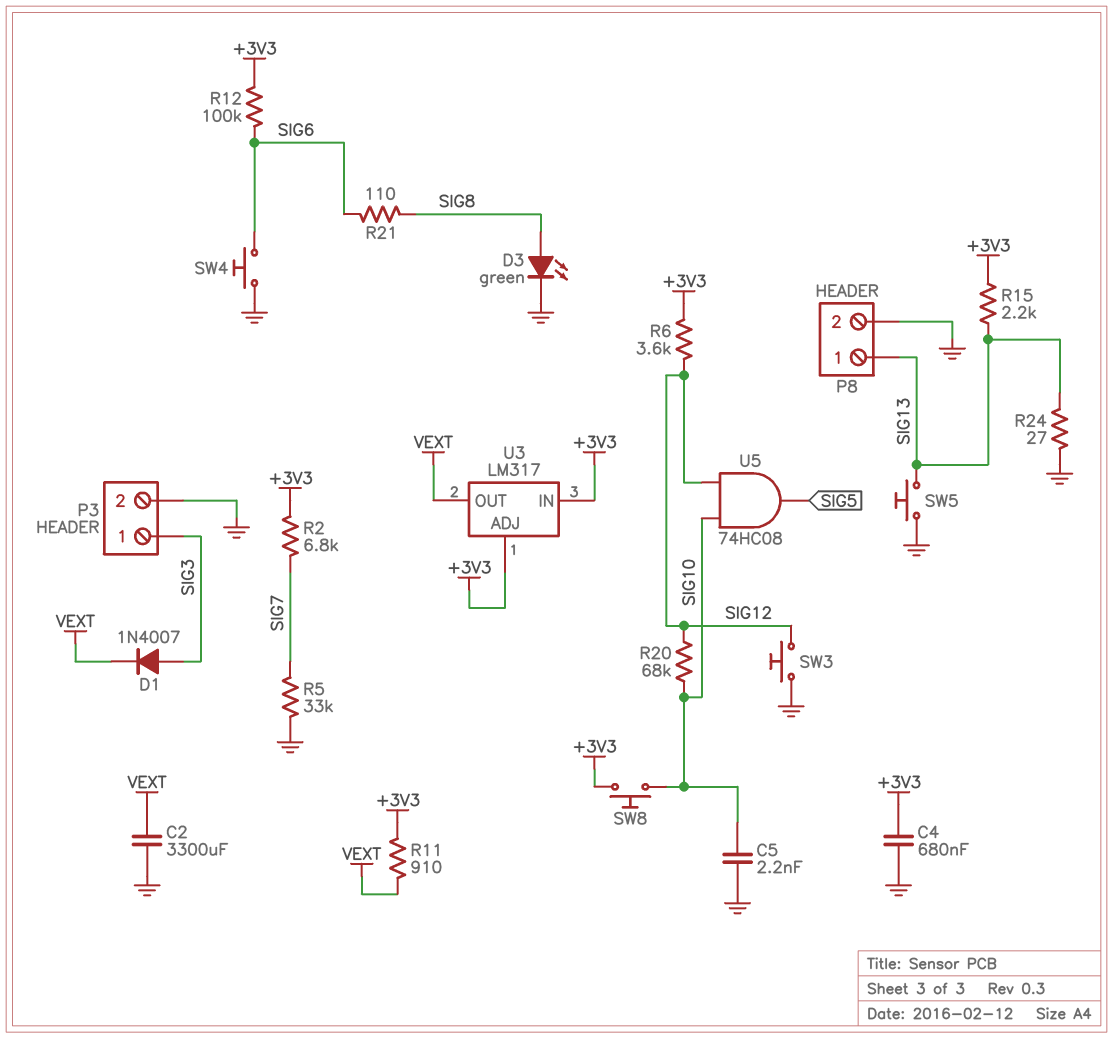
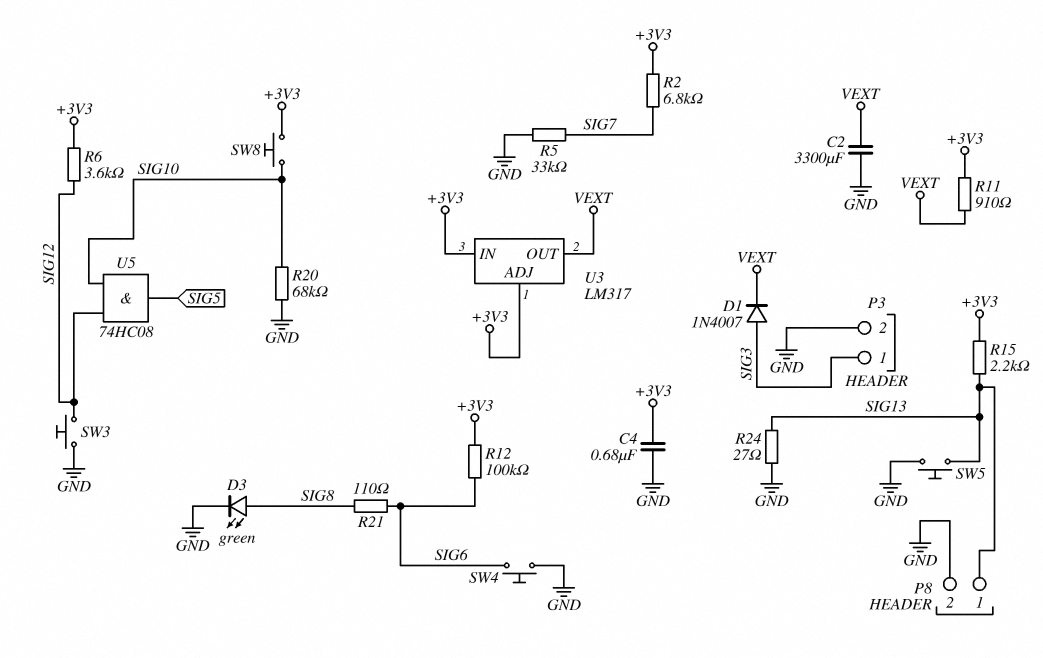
C5: 2.2nF (GND, SIG10) -> none
R20: 68k (SIG10, SIG12) -> 68k (GND, SIG10)

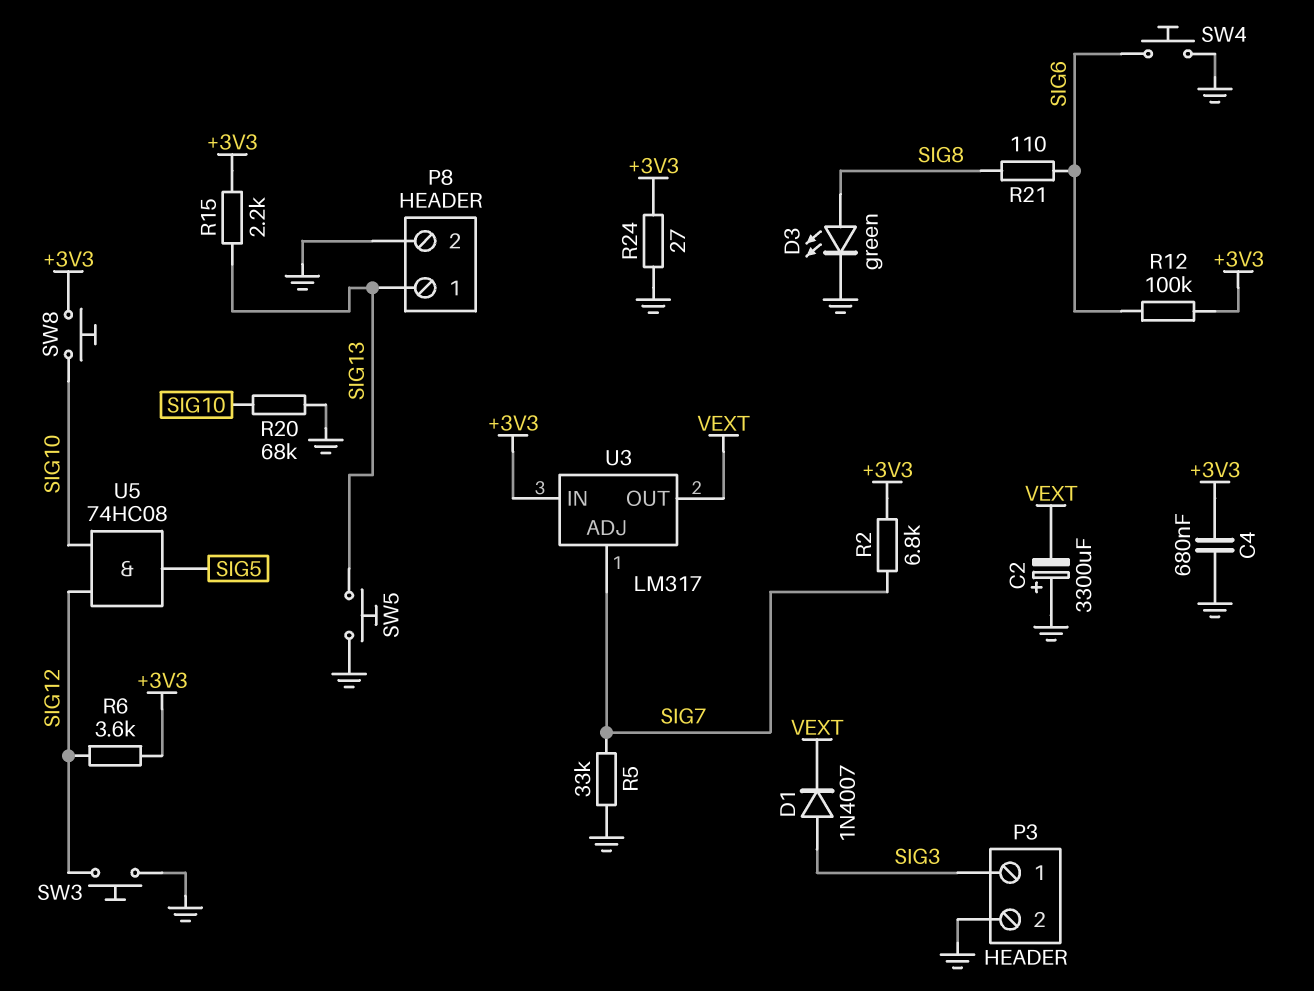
C2: 3300uF (GND, VEXT) -> 3300uF (plus GND, minus VEXT)
R11: 910 (+3V3, VEXT) -> none
R24: 27 (GND, SIG13) -> 27 (+3V3, GND)
U3 pin ADJ: +3V3 -> SIG7

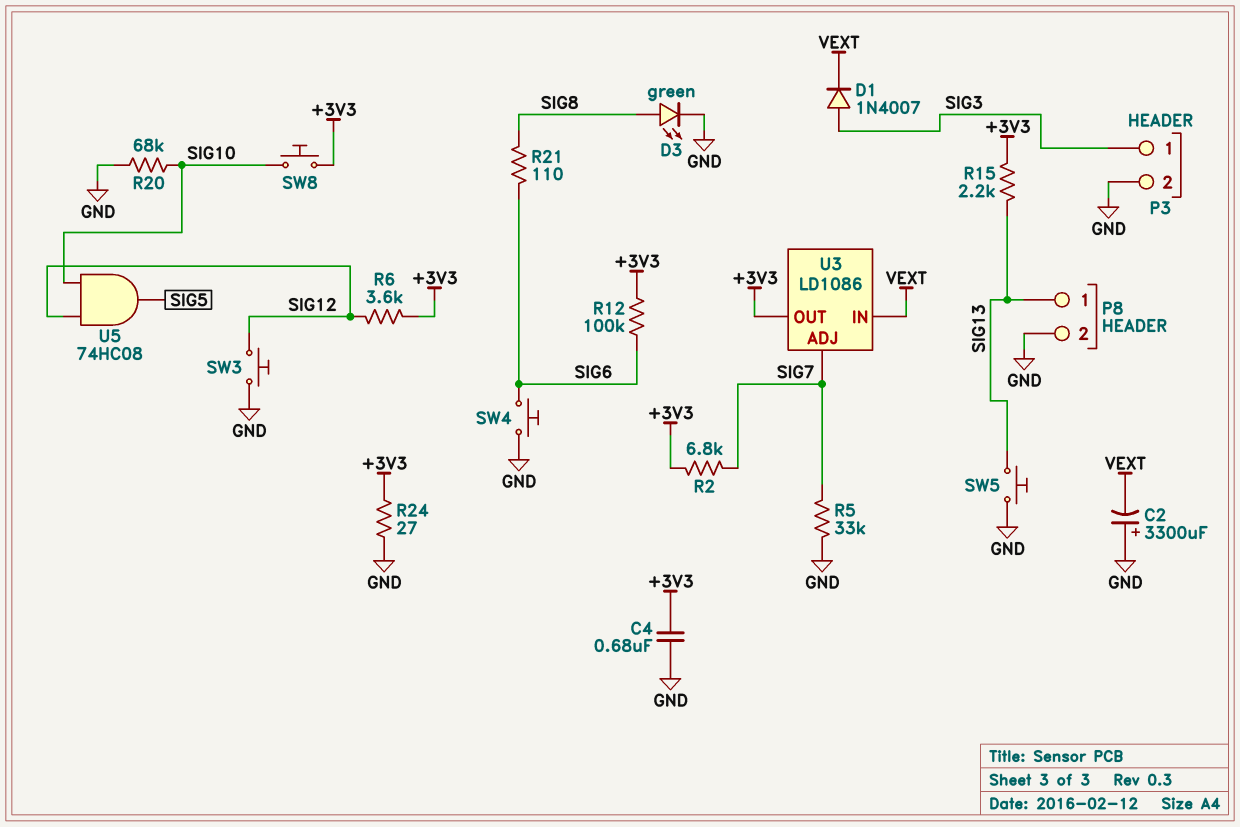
U3: LM317 -> LD1086
U3 pin IN: +3V3 -> VEXT
U3 pin OUT: VEXT -> +3V3

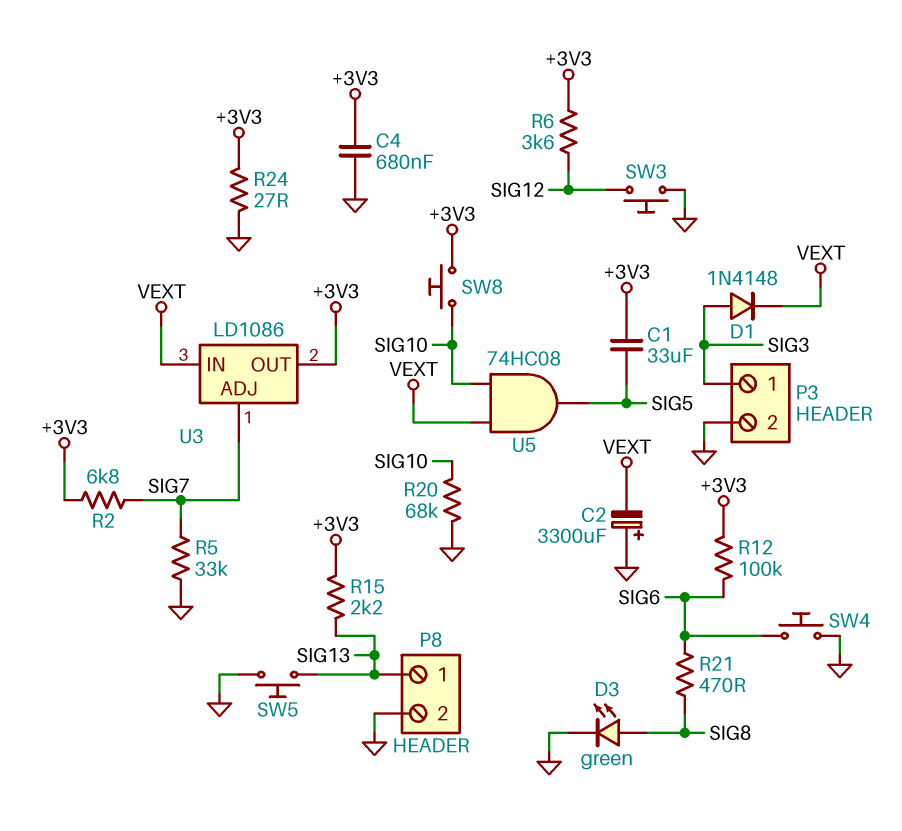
C1: none -> 33uF (+3V3, SIG5)
D1: diode 1N4007 (A SIG3, K VEXT) -> diode 1N4148 (A SIG3, K VEXT)
R21: 110 (SIG6, SIG8) -> 470 (SIG6, SIG8)
U5: AND 74HC08 (in SIG10, in SIG12, out SIG5) -> AND 74HC08 (in SIG10, in VEXT, out SIG5)

